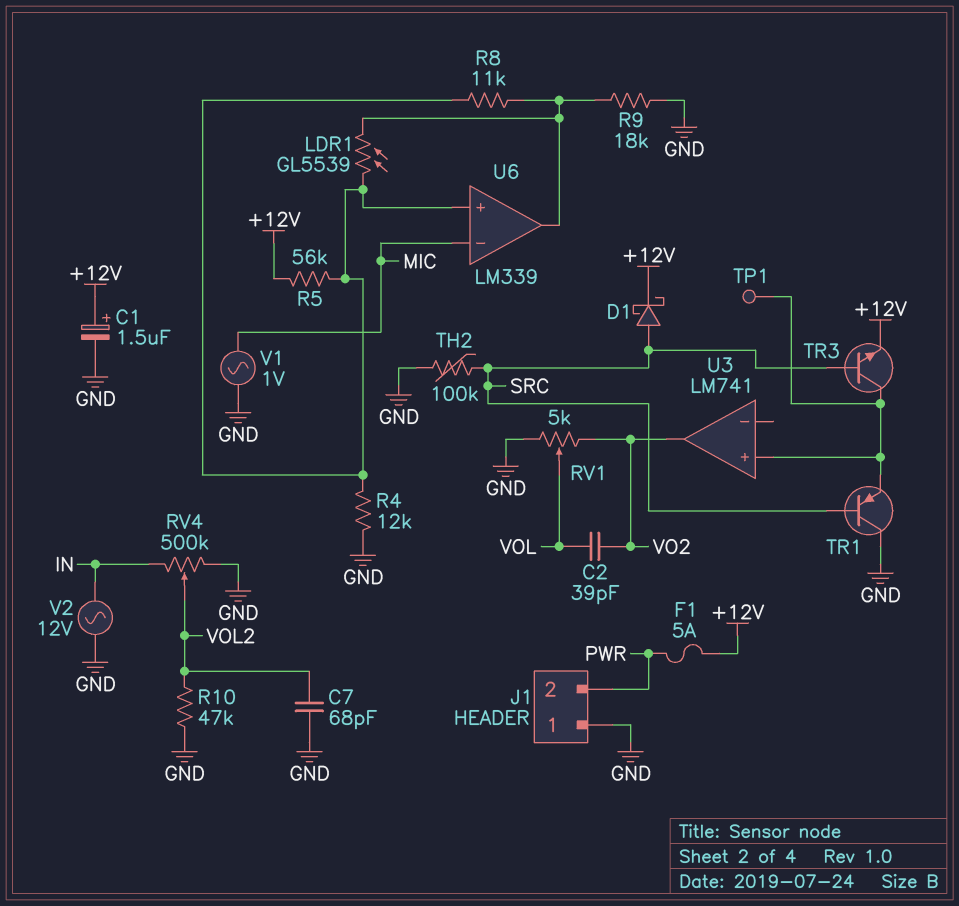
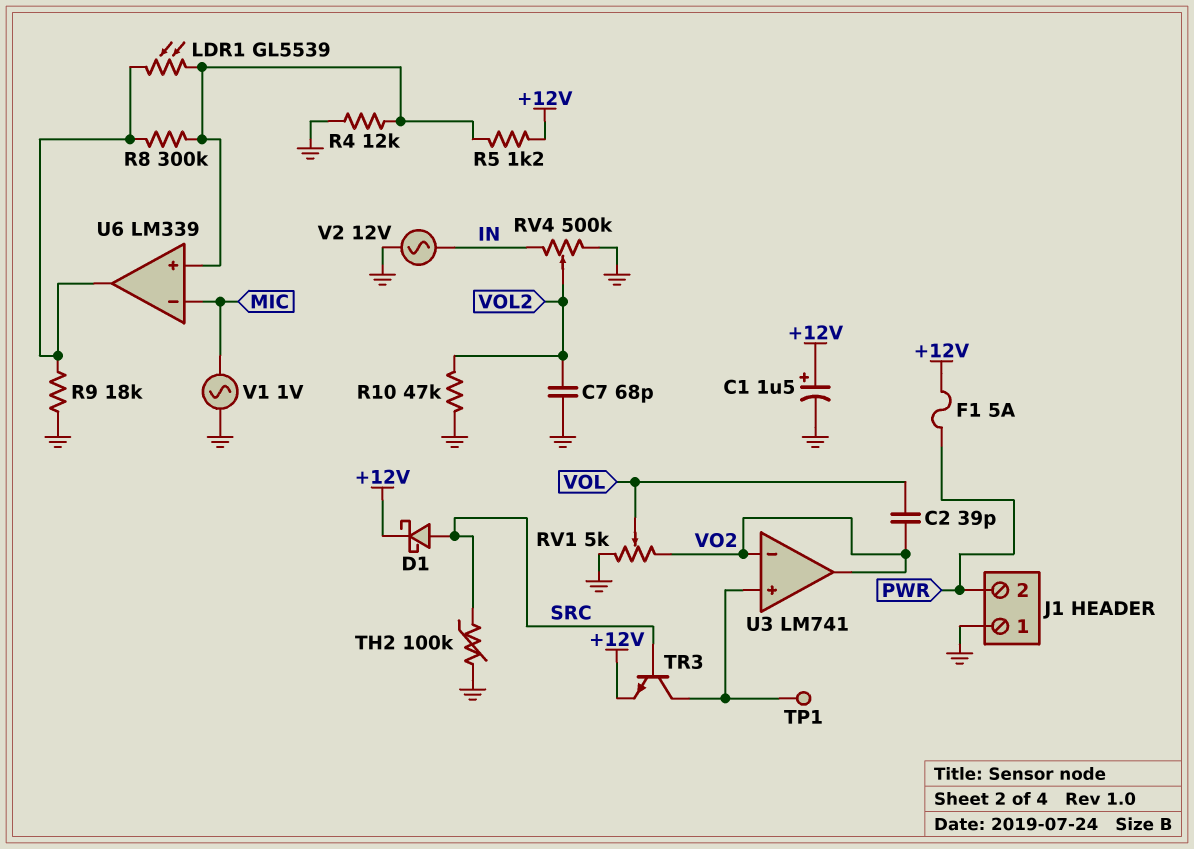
R5: 56k (+12V, U6/in+) -> 1.2k (+12V, U6/in+)
R8: 11k (U6/in+, U6/out) -> 300k (U6/in+, U6/out)
TR1: PNP (B SRC, C GND, E U3/in+) -> none
U3 pin in-: none -> VO2

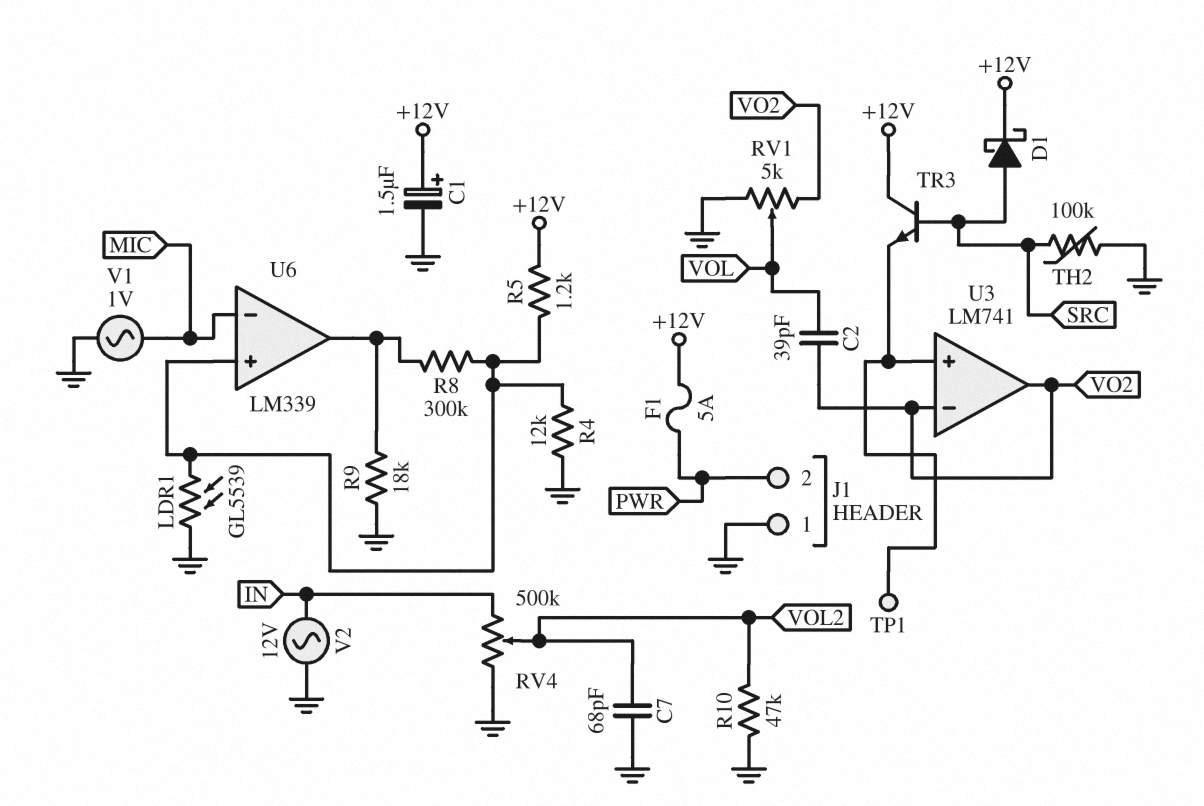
LDR1: GL5539 (U6/in+, U6/out) -> GL5539 (GND, U6/in+)
TR3: NPN (B SRC, C U3/in+, E +12V) -> NPN (B SRC, C +12V, E U3/in+)

